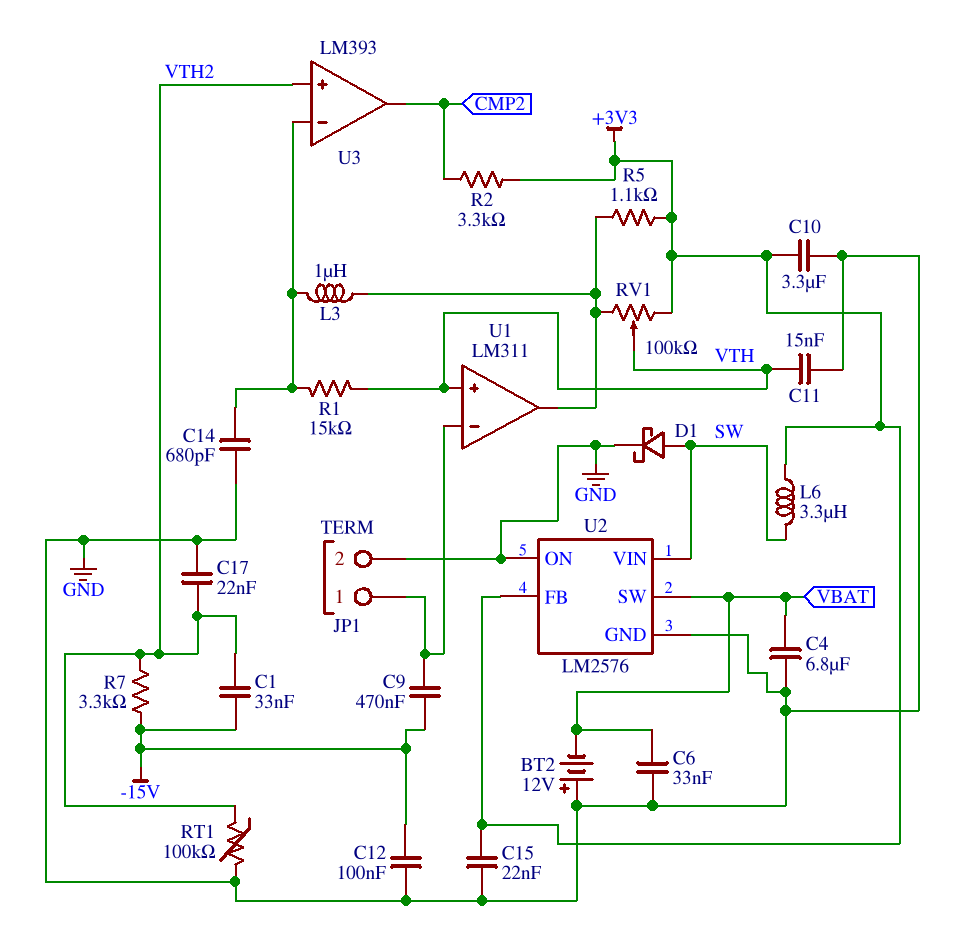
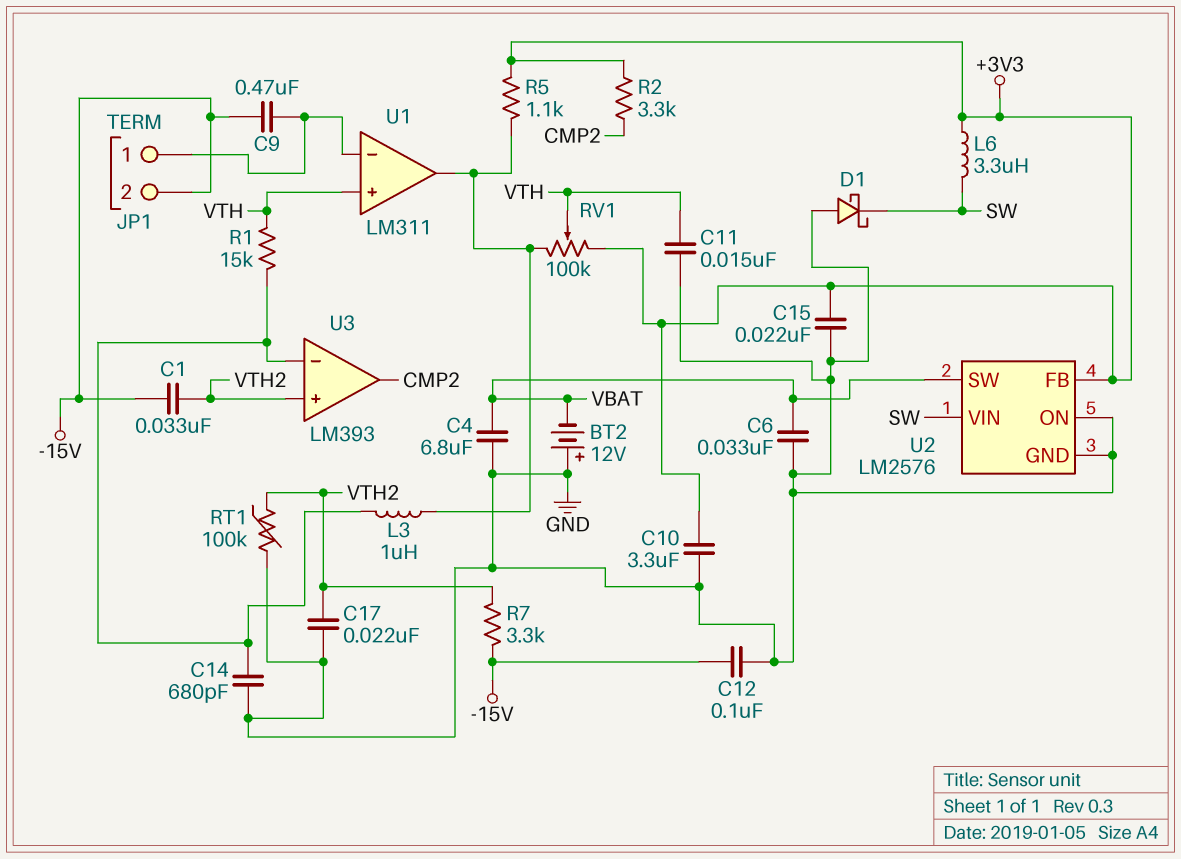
D1: schottky (A SW, K GND) -> schottky (A GND, K SW)
JP1 pin 2: GND -> -15V

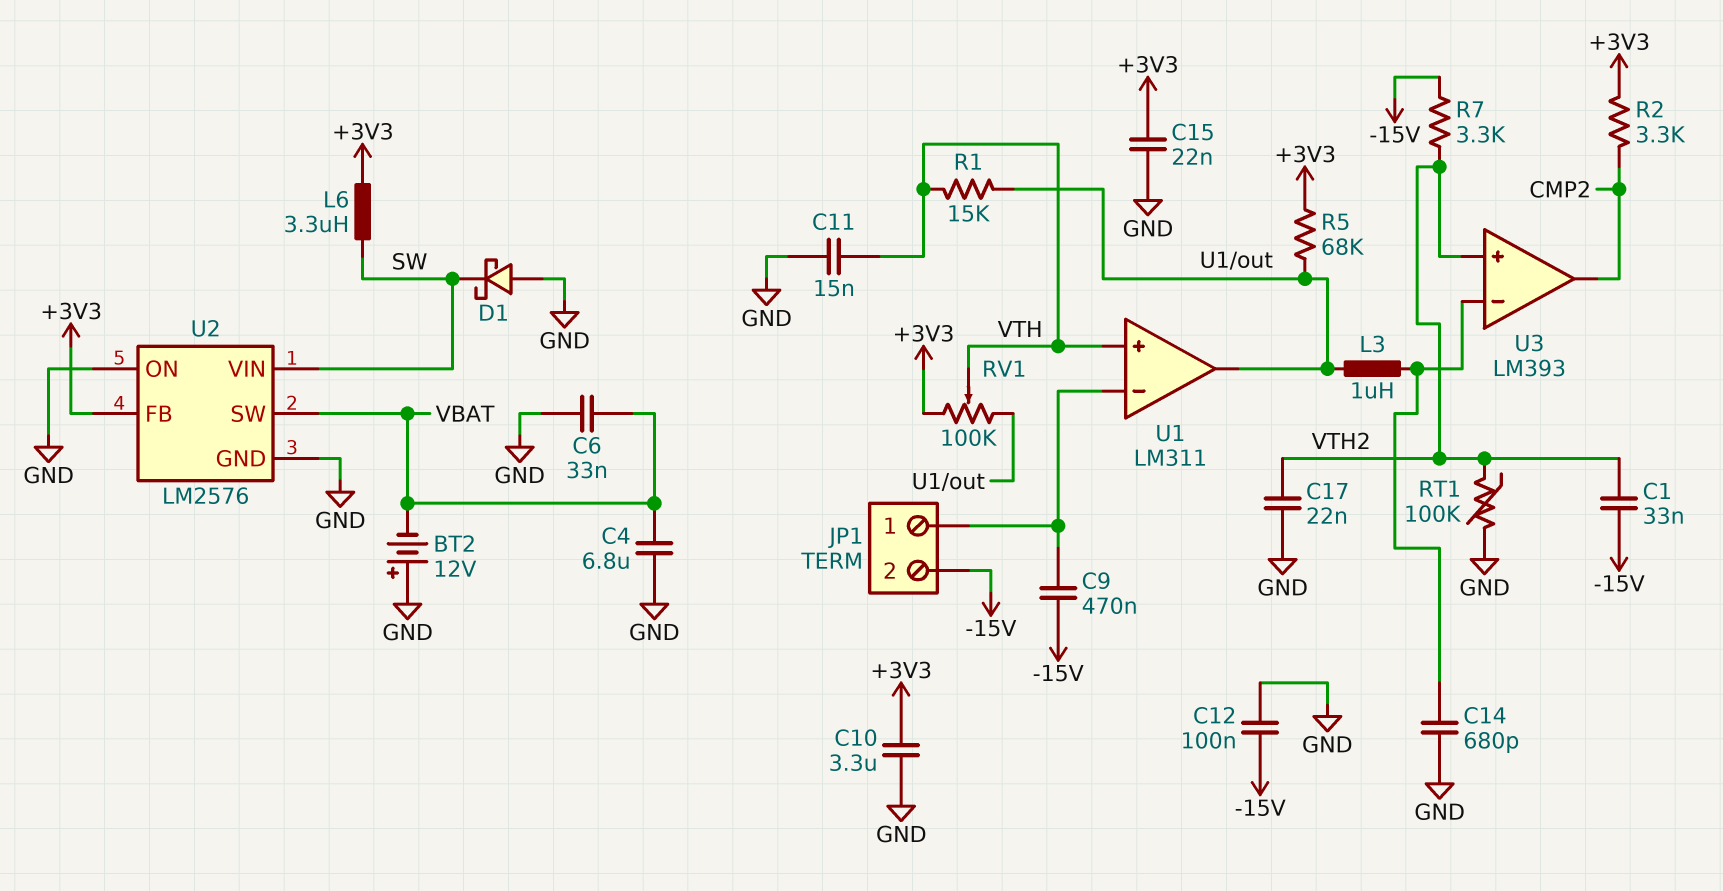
R1: 15k (U3/in-, VTH) -> 15k (U1/out, VTH)
R5: 1.1k (+3V3, U1/out) -> 68k (+3V3, U1/out)

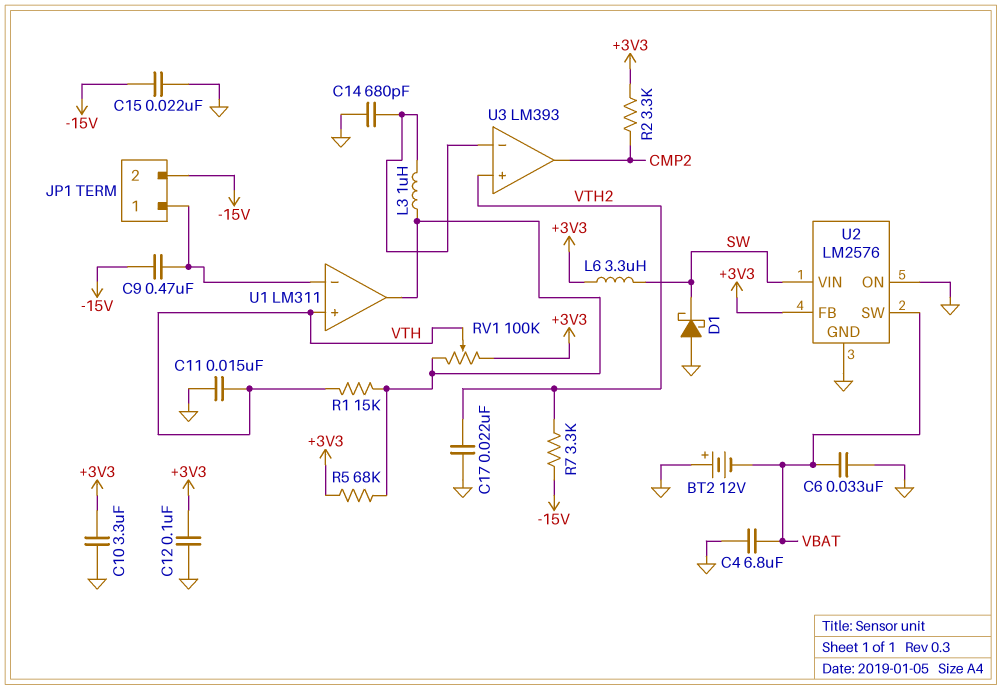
C1: 33nF (-15V, VTH2) -> none
C12: 100nF (-15V, GND) -> 100nF (+3V3, GND)
C15: 22nF (+3V3, GND) -> 22nF (-15V, GND)
RT1: 100k (GND, VTH2) -> none

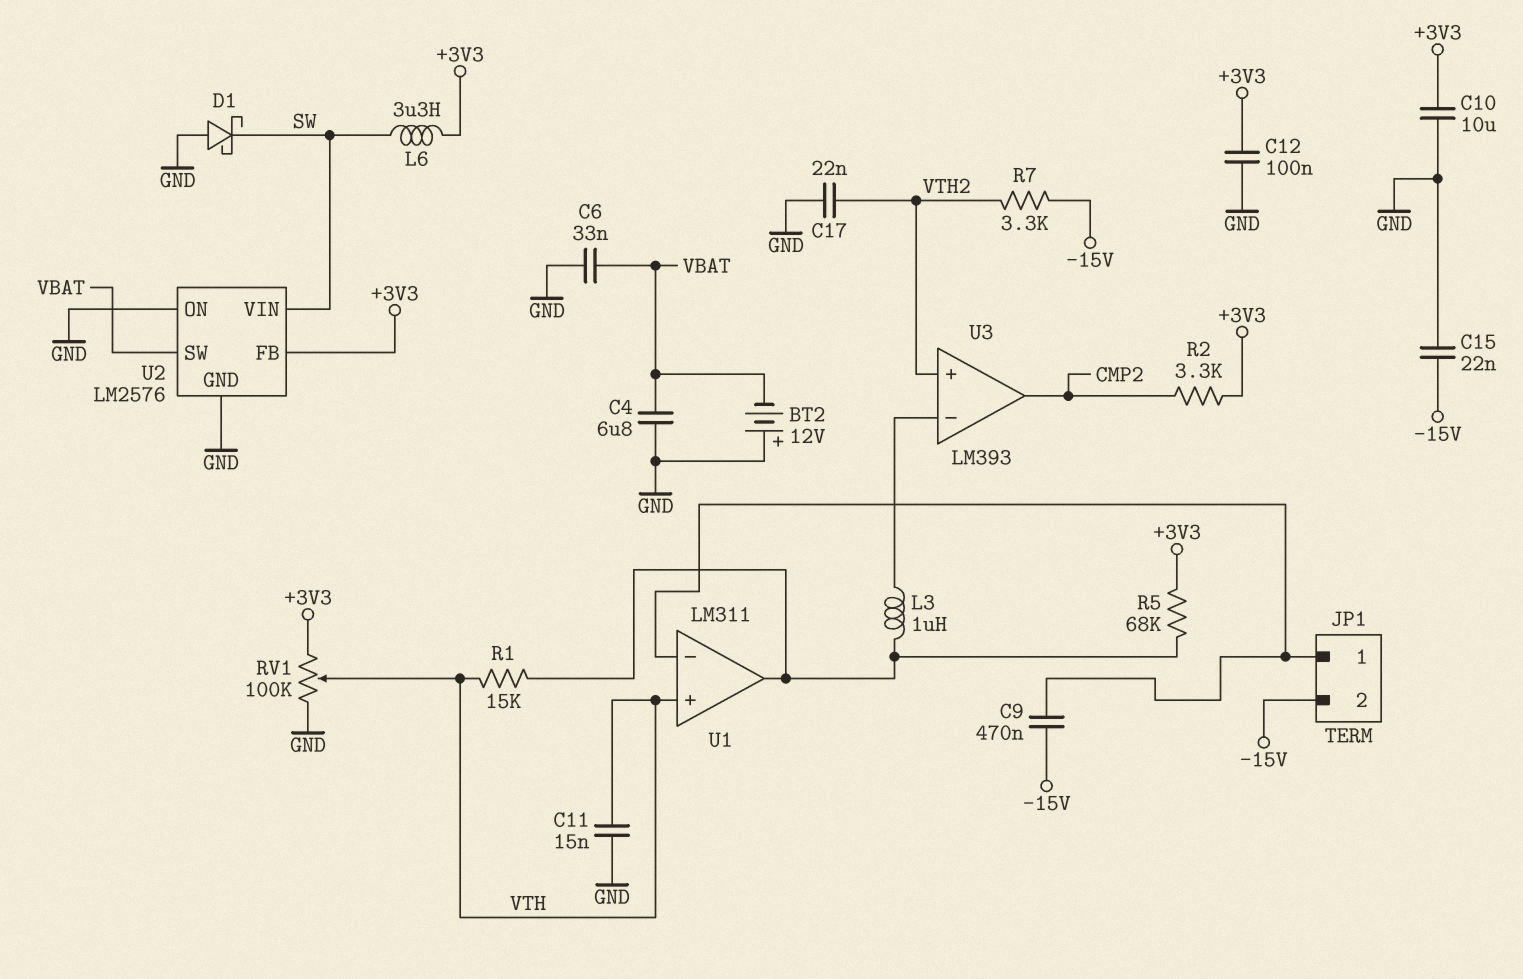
C10: 3.3uF (+3V3, GND) -> 10uF (+3V3, GND)
C14: 680pF (GND, U3/in-) -> none
RV1: 100k (+3V3, U1/out, wiper VTH) -> 100k (+3V3, GND, wiper VTH)

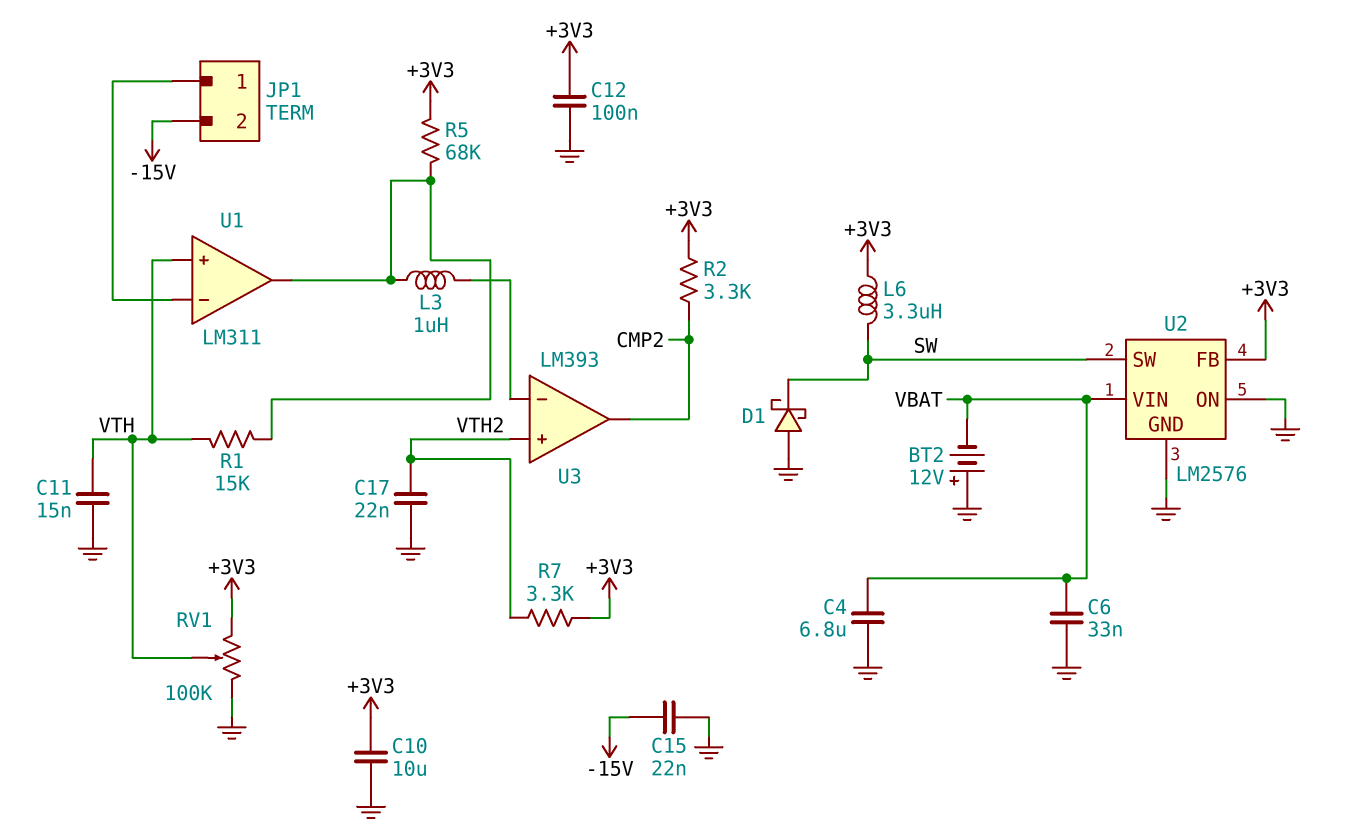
C9: 470nF (-15V, JP1/1) -> none
R7: 3.3k (-15V, VTH2) -> 3.3k (+3V3, VTH2)
U2 pin SW: VBAT -> SW
U2 pin VIN: SW -> VBAT

